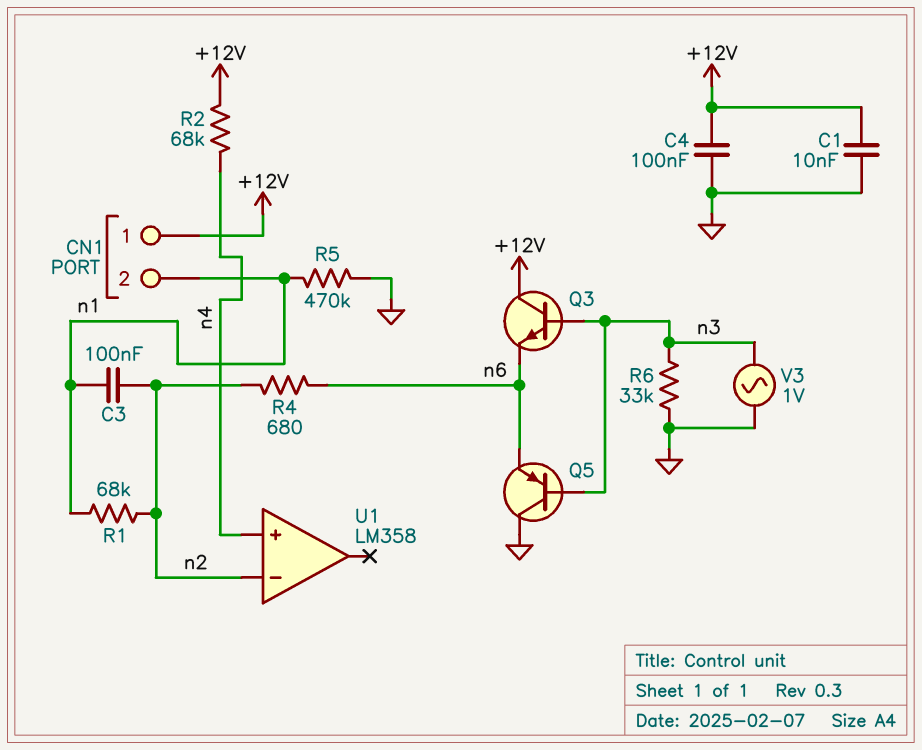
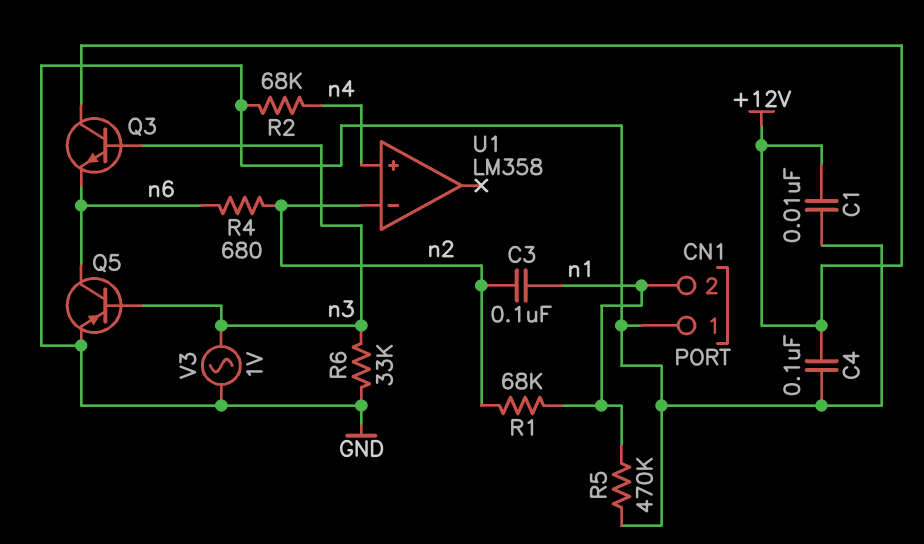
CN1 pin 1: +12V -> GND
Q5: PNP (B n3, C GND, E n6) -> PNP (B n3, C n6, E GND)
R2: 68k (+12V, n4) -> 68k (GND, n4)

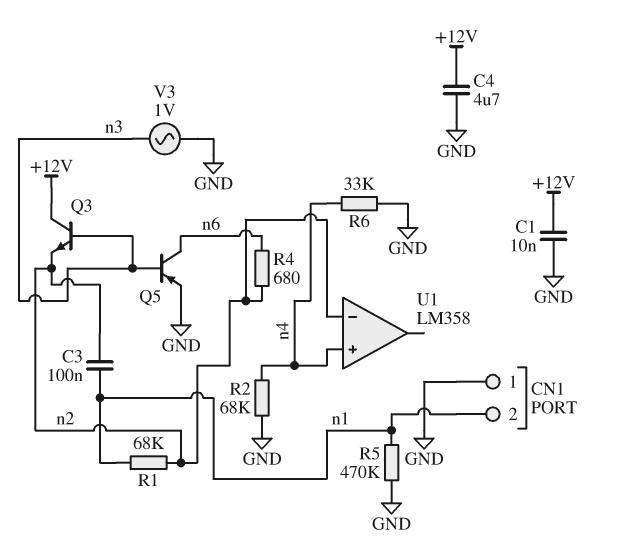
C4: 100nF (+12V, GND) -> 4.7uF (+12V, GND)
Q3: NPN (B n3, C +12V, E n6) -> NPN (B n3, C +12V, E n2)
R6: 33k (GND, n3) -> 33k (GND, n4)

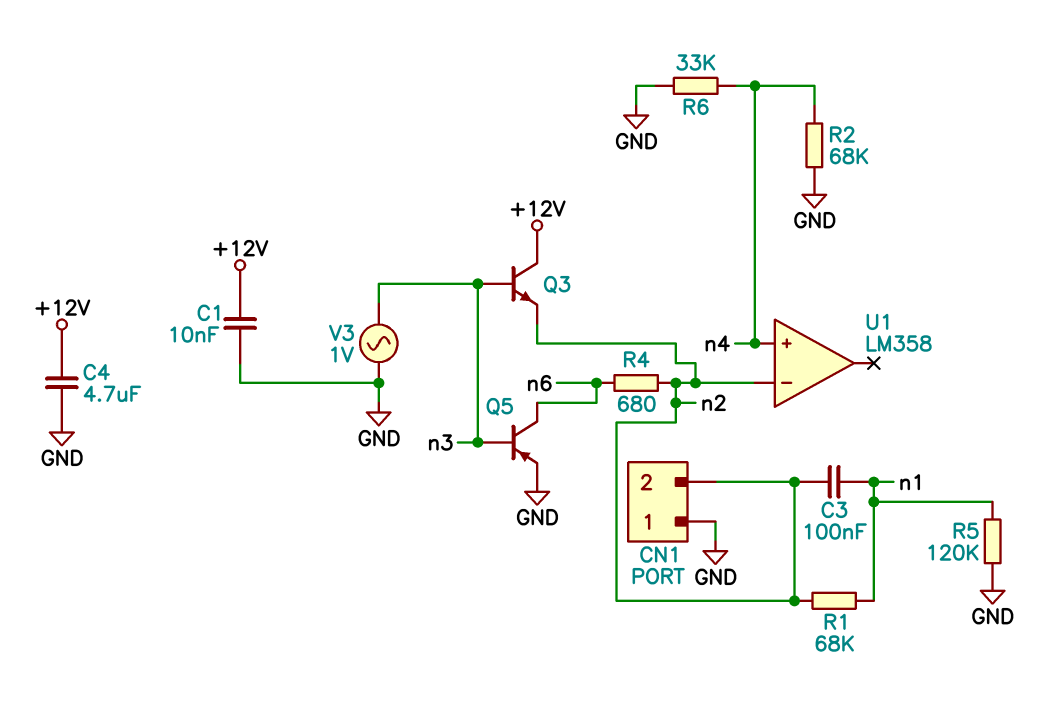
CN1 pin 2: n1 -> n2
R5: 470k (GND, n1) -> 120k (GND, n1)

